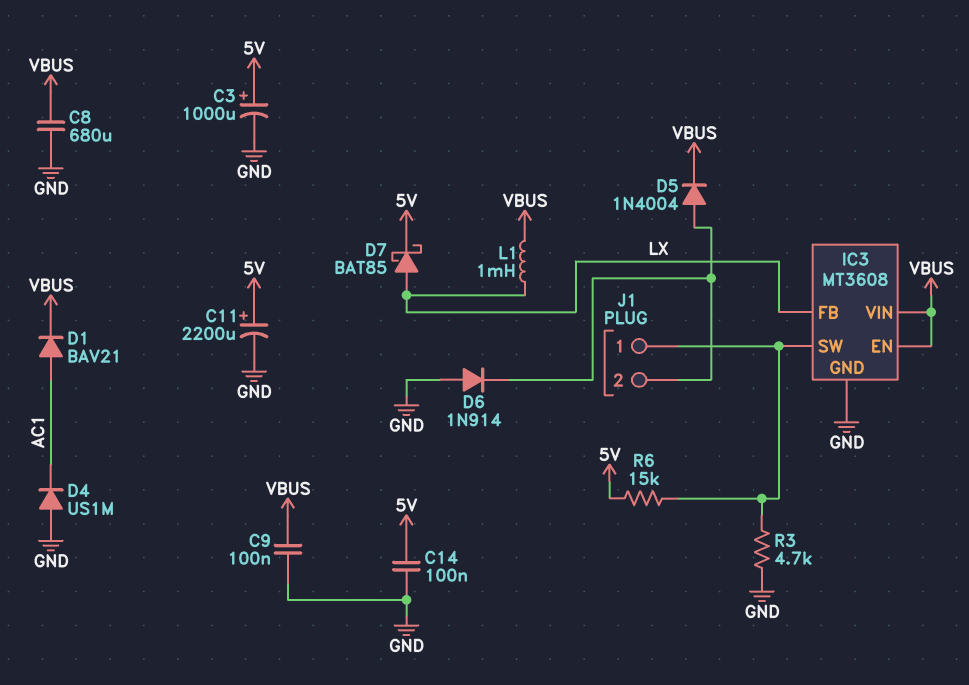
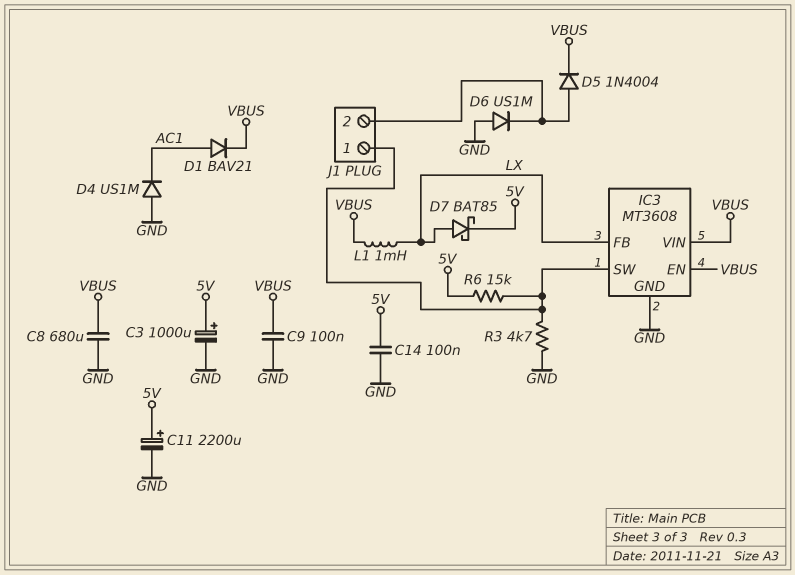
D6: diode 1N914 (A GND, K J1/2) -> diode US1M (A GND, K J1/2)

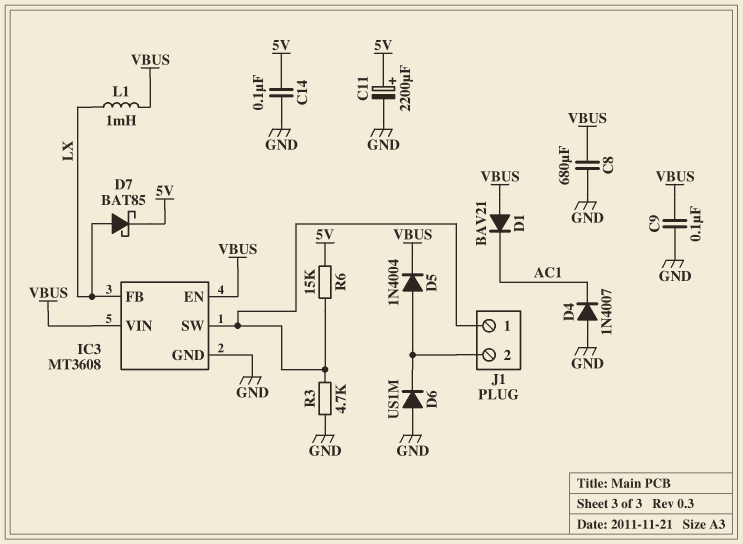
C3: 1000uF (plus 5V, minus GND) -> none
D1: diode BAV21 (A AC1, K VBUS) -> diode BAV21 (A VBUS, K AC1)
D4: diode US1M (A GND, K AC1) -> diode 1N4007 (A GND, K AC1)

